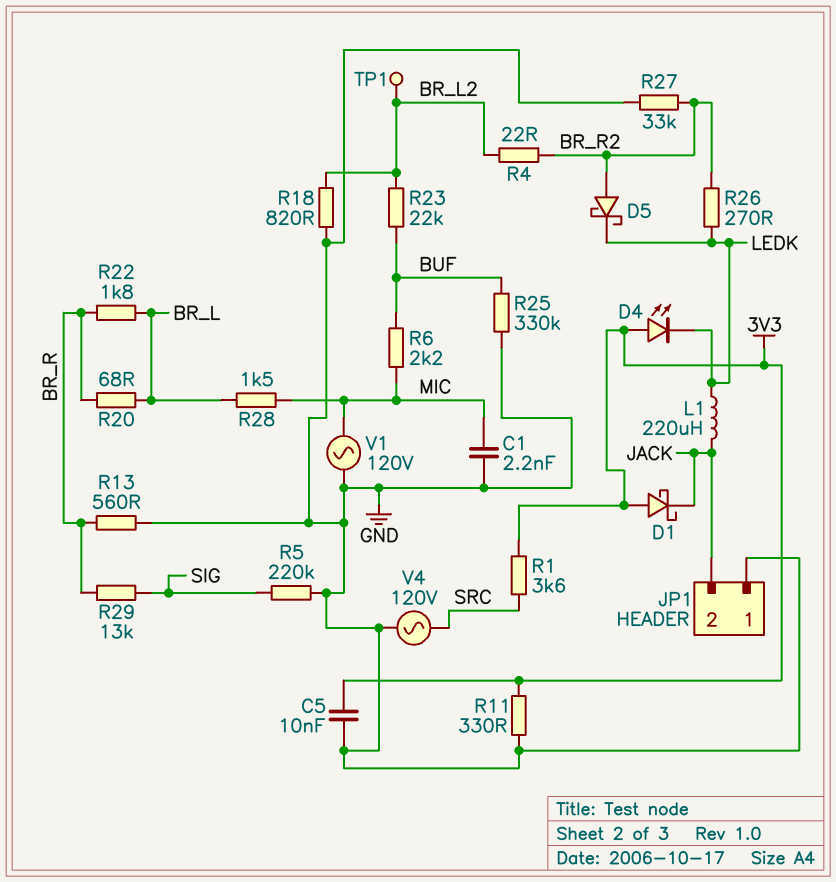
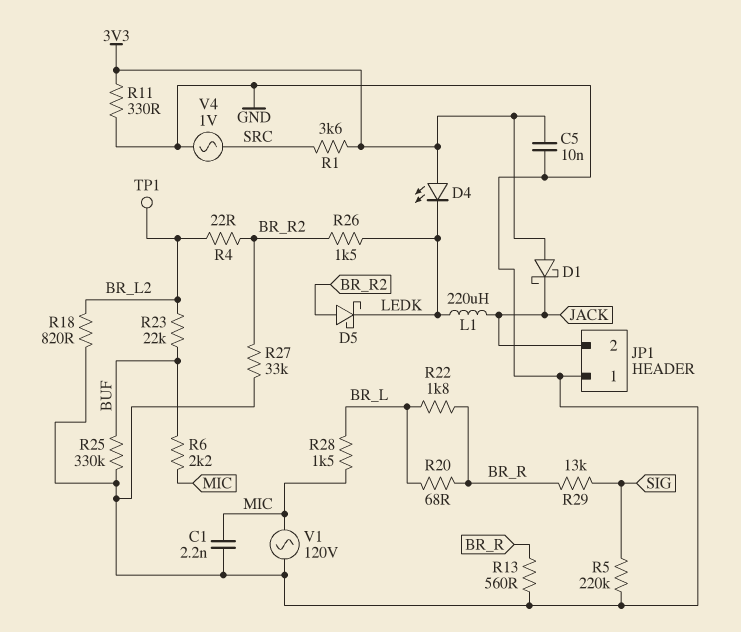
R26: 270 (BR_R2, LEDK) -> 1.5k (BR_R2, LEDK)
V4: AC 120V (GND, SRC) -> AC 1V (GND, SRC)

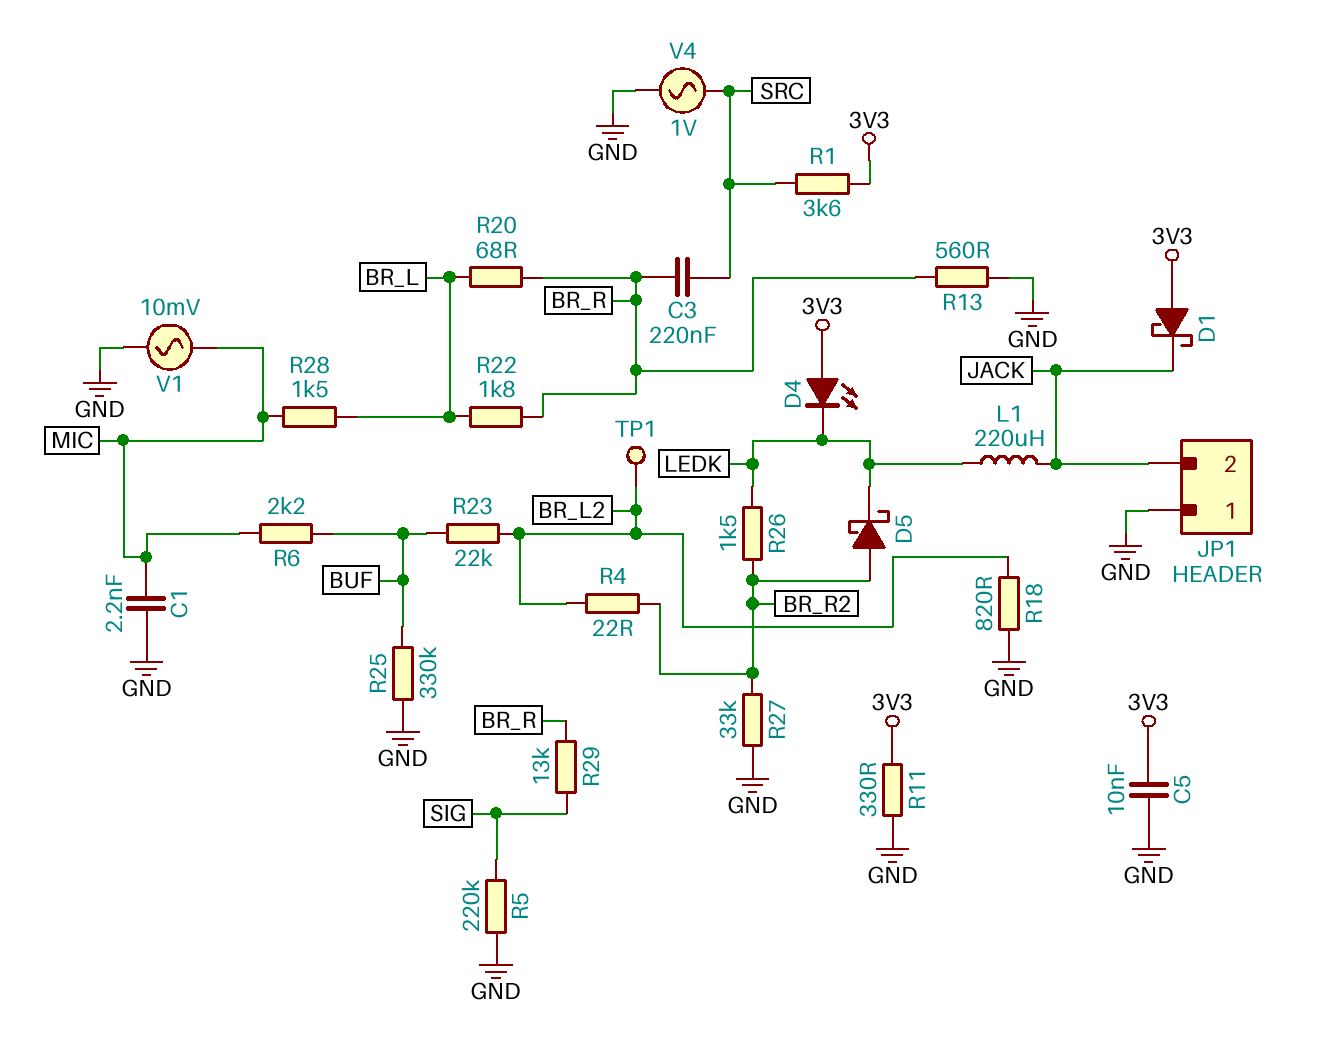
C3: none -> 220nF (BR_R, SRC)
V1: AC 120V (GND, MIC) -> AC 10mV (GND, MIC)

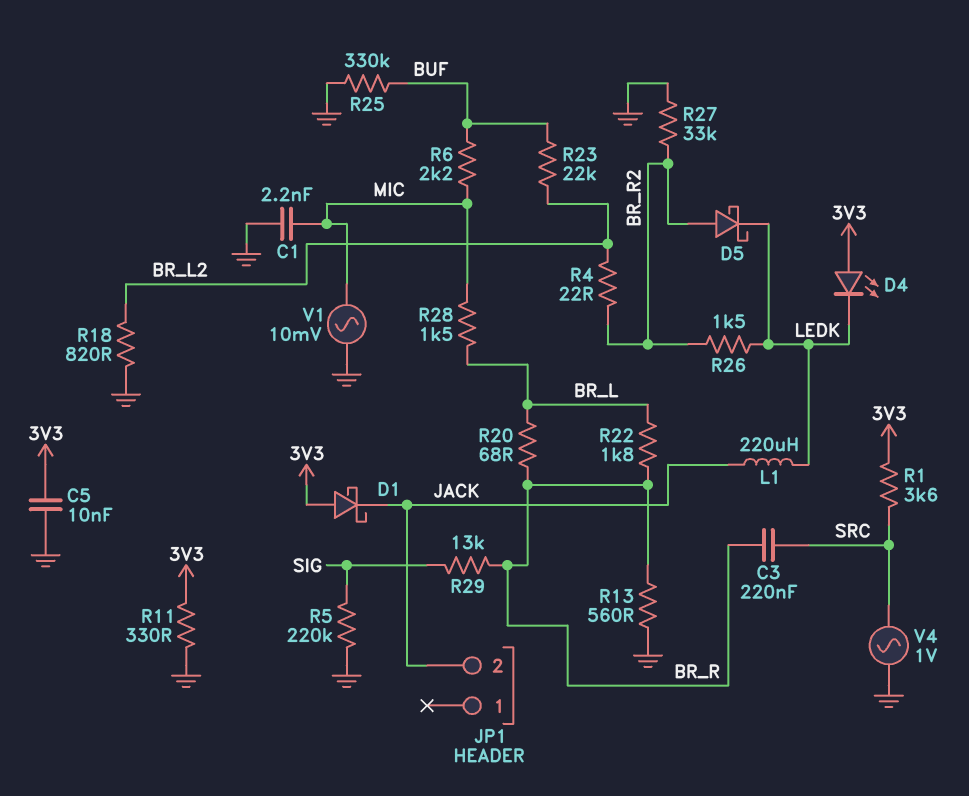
JP1 pin 1: GND -> none
TP1: test point (BR_L2) -> none

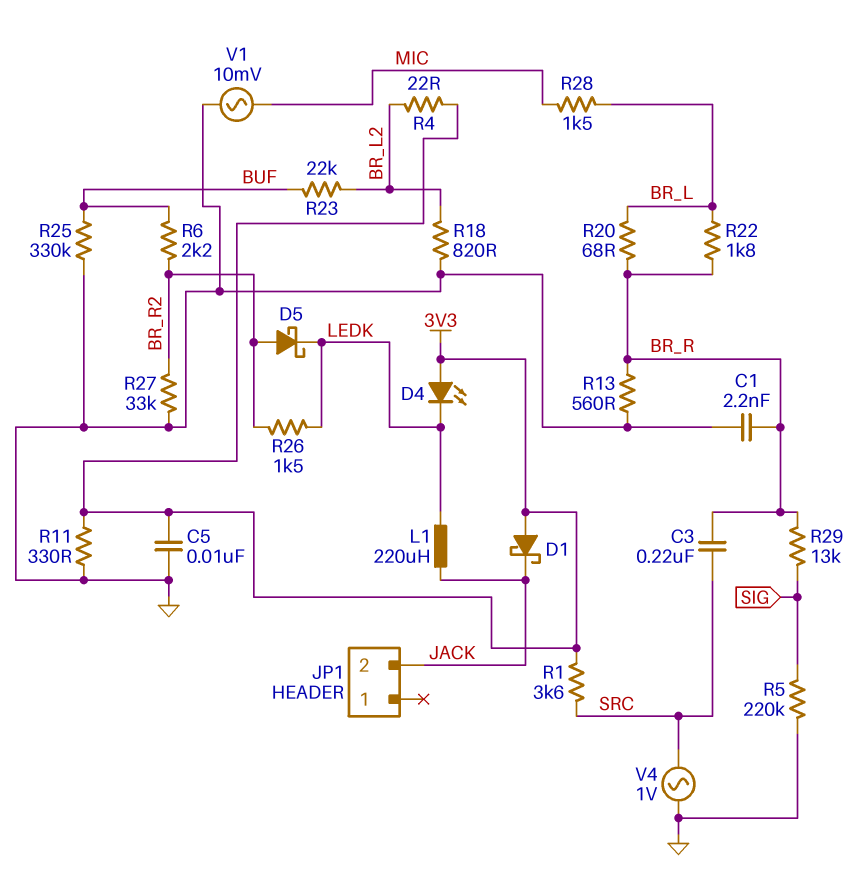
C1: 2.2nF (GND, MIC) -> 2.2nF (BR_R, GND)
R4: 22 (BR_L2, BR_R2) -> 22 (3V3, BR_L2)
R6: 2.2k (BUF, MIC) -> 2.2k (BR_R2, BUF)

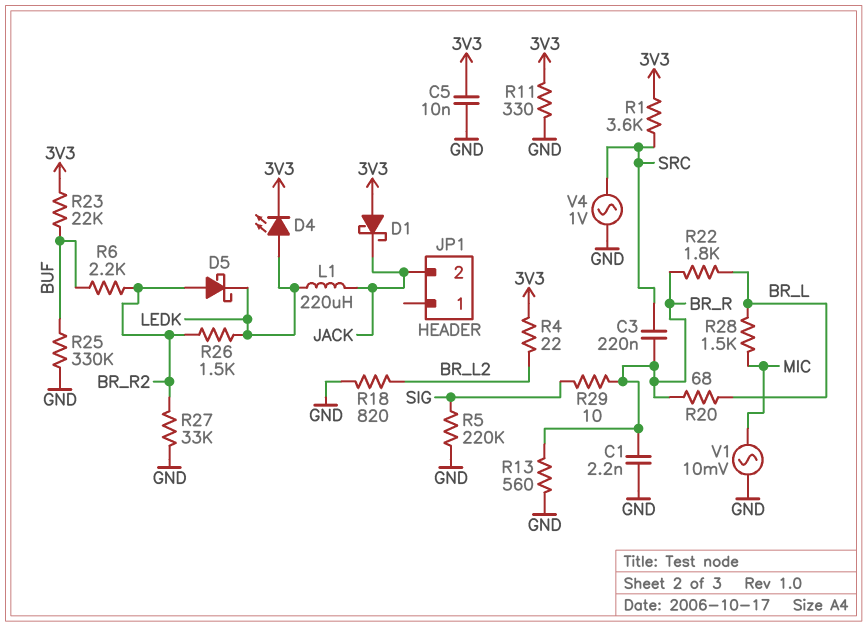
D4: LED (A 3V3, K LEDK) -> LED (A LEDK, K 3V3)
R23: 22k (BR_L2, BUF) -> 22k (3V3, BUF)
R29: 13k (BR_R, SIG) -> 10 (BR_R, SIG)

